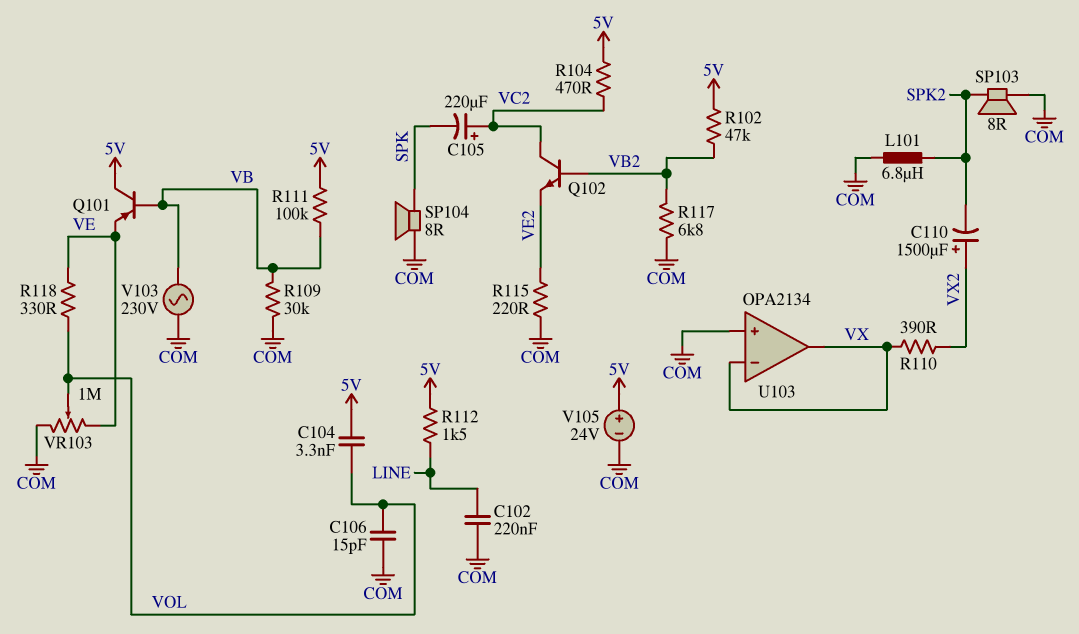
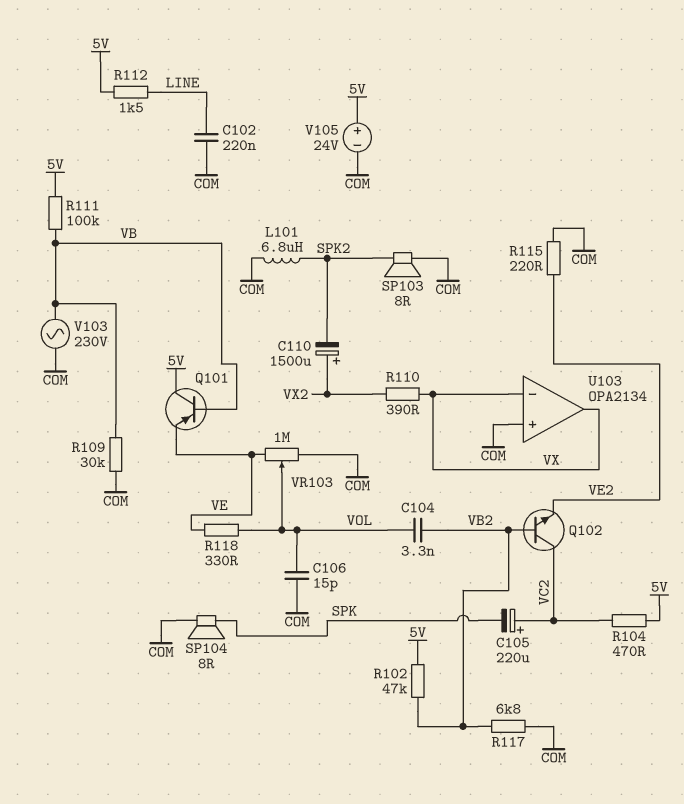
C104: 3.3nF (5V, VOL) -> 3.3nF (VB2, VOL)

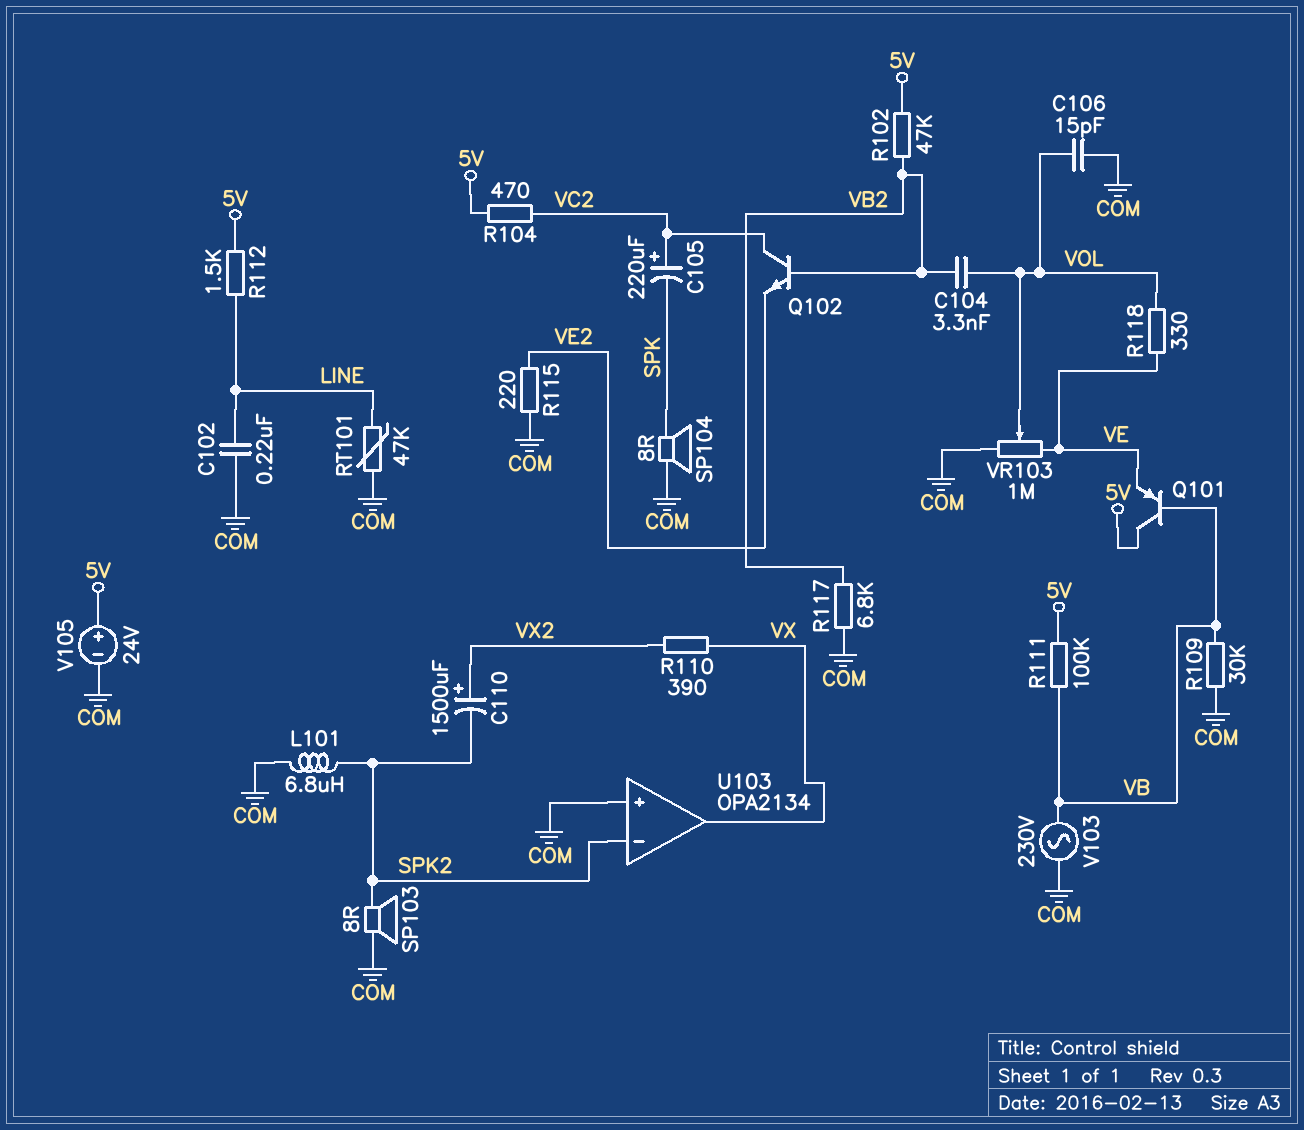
RT101: none -> 47k (COM, LINE)
U103 pin in-: VX -> SPK2

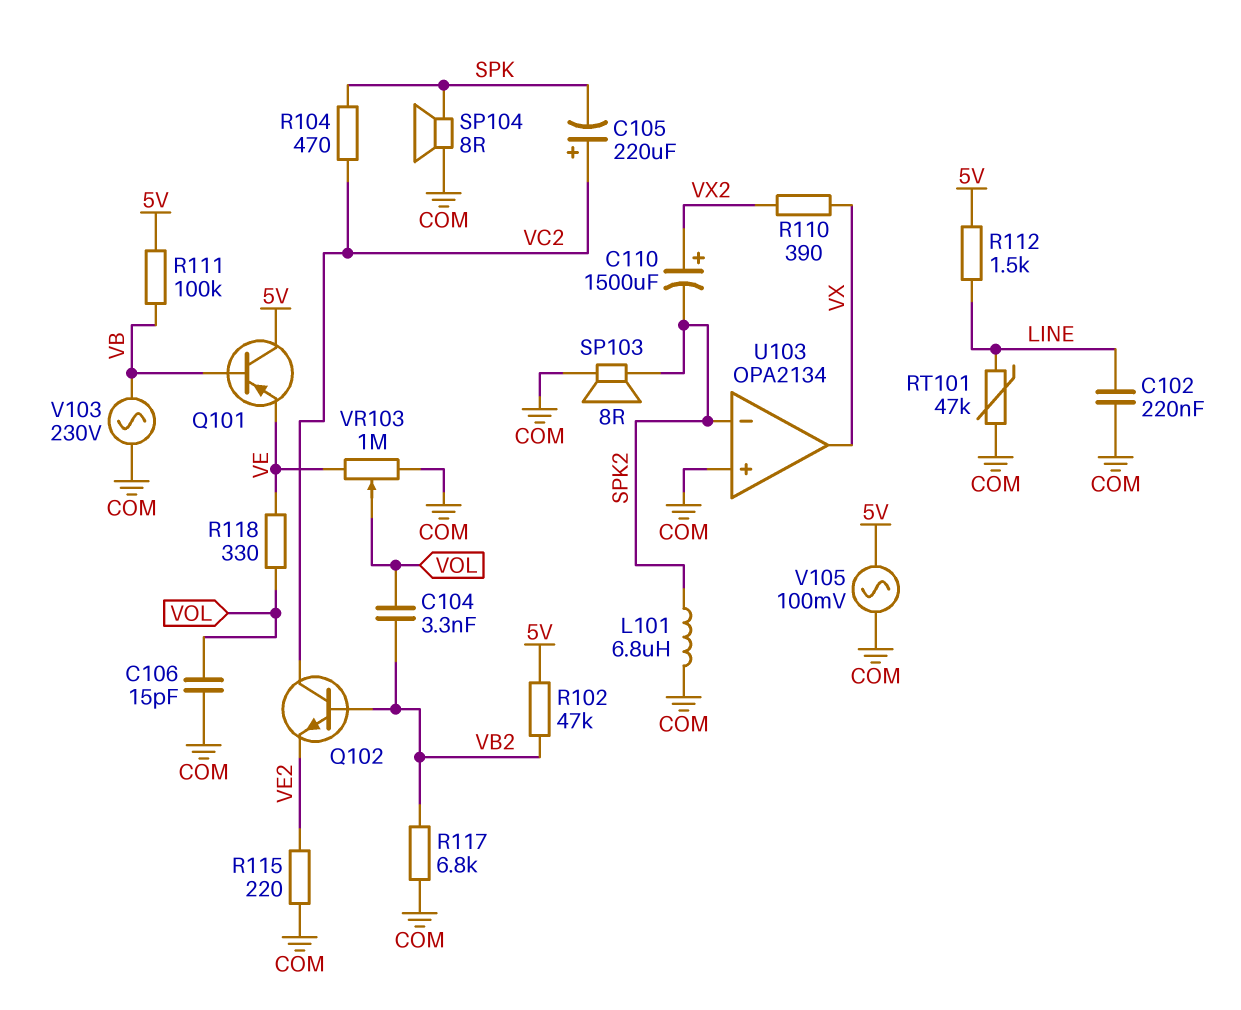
R104: 470 (5V, VC2) -> 470 (SPK, VC2)
R109: 30k (COM, VB) -> none
V105: 24V (plus 5V, minus COM) -> AC 100mV (5V, COM)

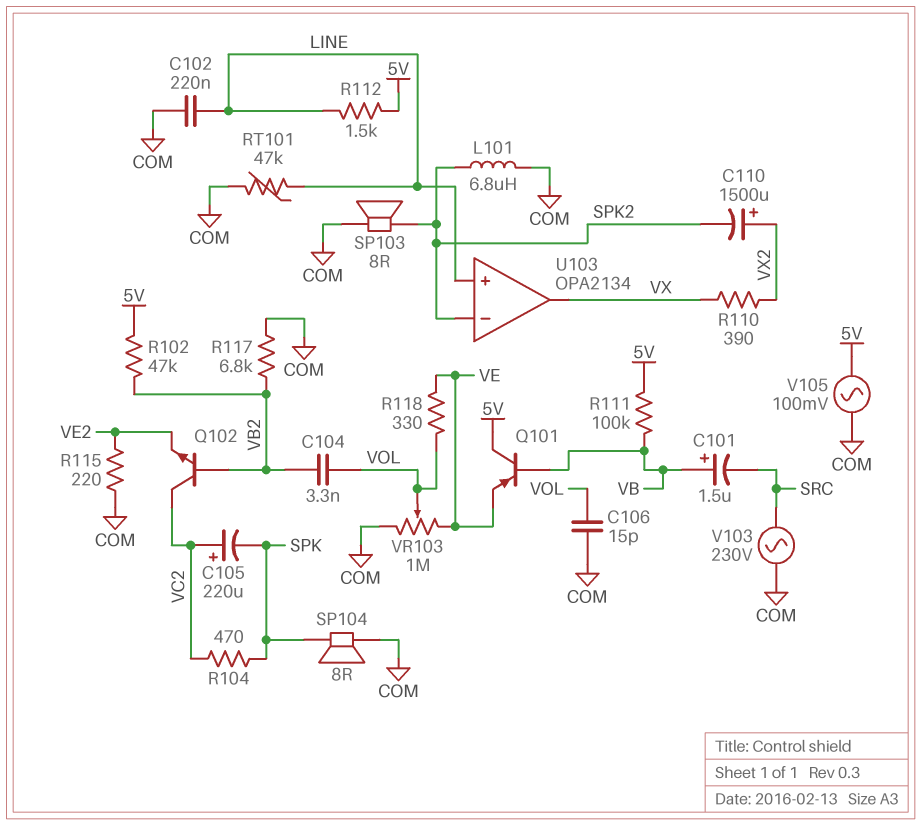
C101: none -> 1.5uF (plus VB, minus SRC)
U103 pin in+: COM -> LINE
V103: AC 230V (COM, VB) -> AC 230V (COM, SRC)

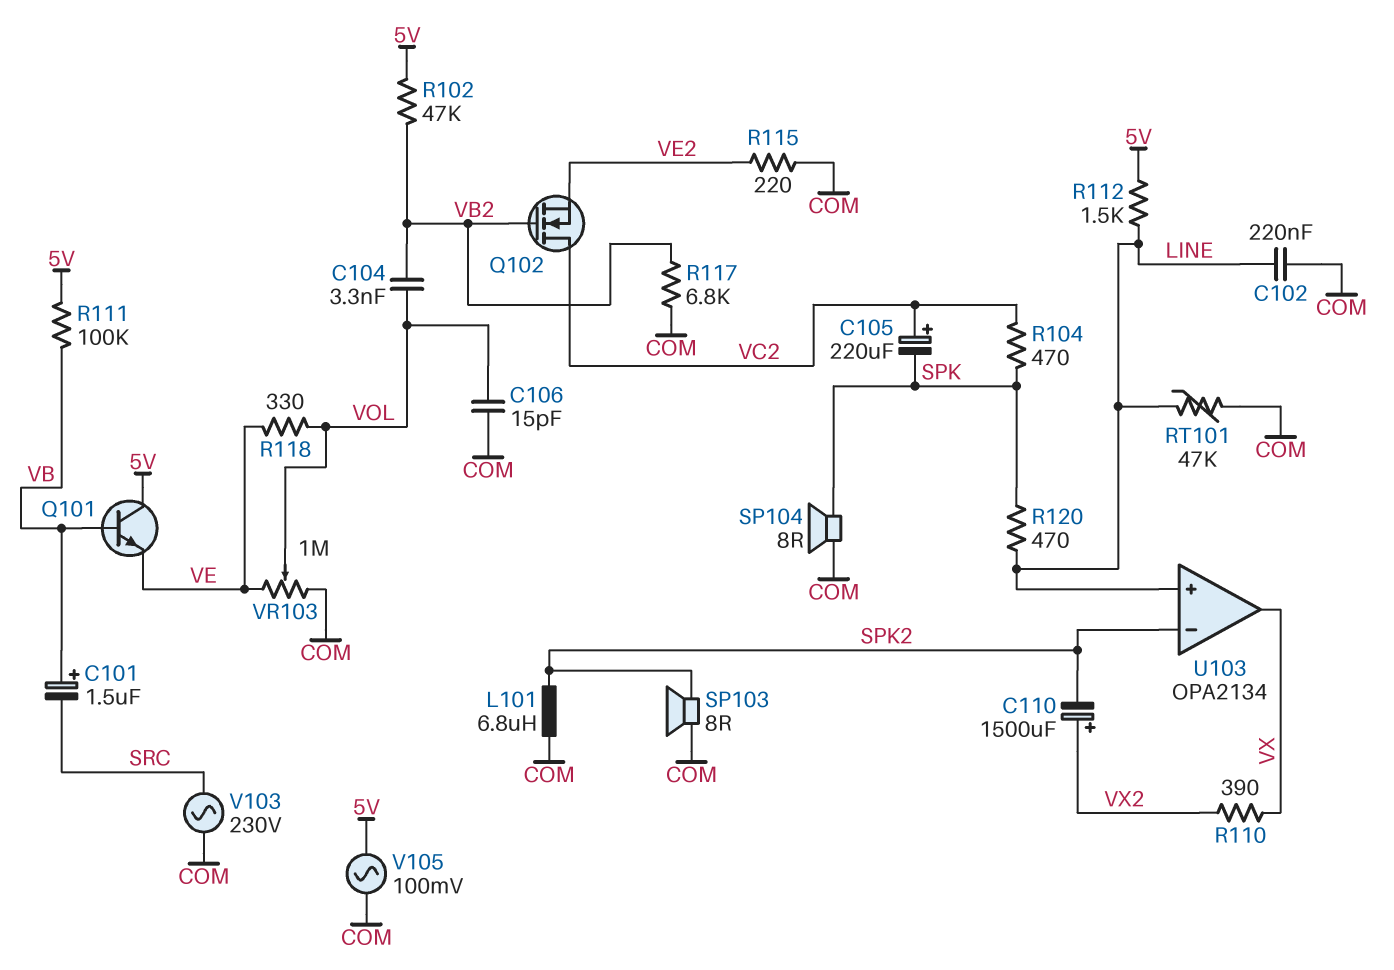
Q101: PNP (B VB, C 5V, E VE) -> NPN (B VB, C 5V, E VE)
Q102: NPN (B VB2, C VC2, E VE2) -> NMOS (G VB2, D VC2, S VE2)
R120: none -> 470 (LINE, SPK)

